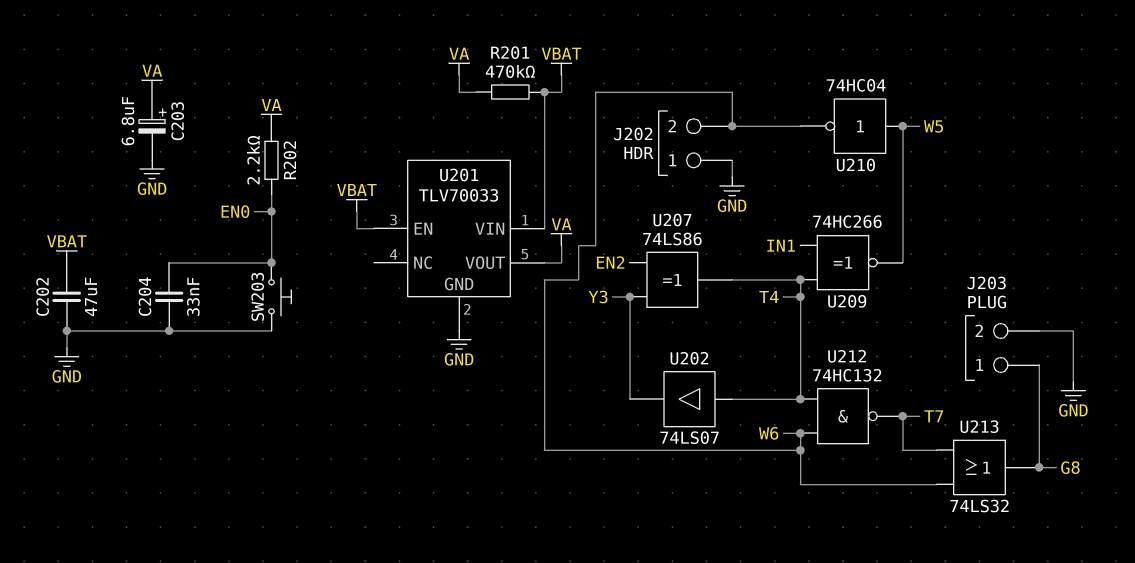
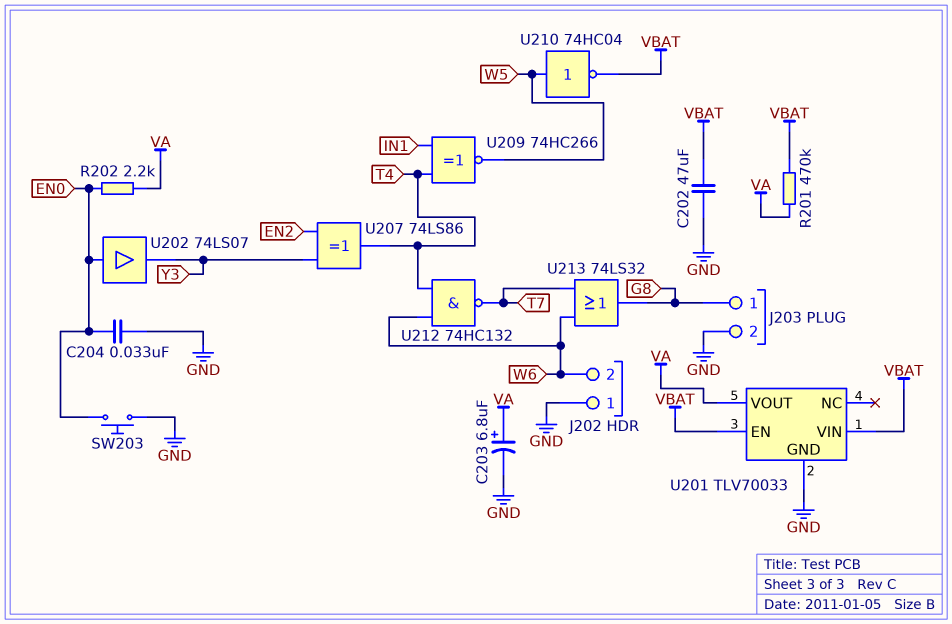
U202: buffer 74LS07 (in T4, out Y3) -> buffer 74LS07 (in EN0, out Y3)
U210: NOT 74HC04 (in W5, out W6) -> NOT 74HC04 (in W5, out VBAT)

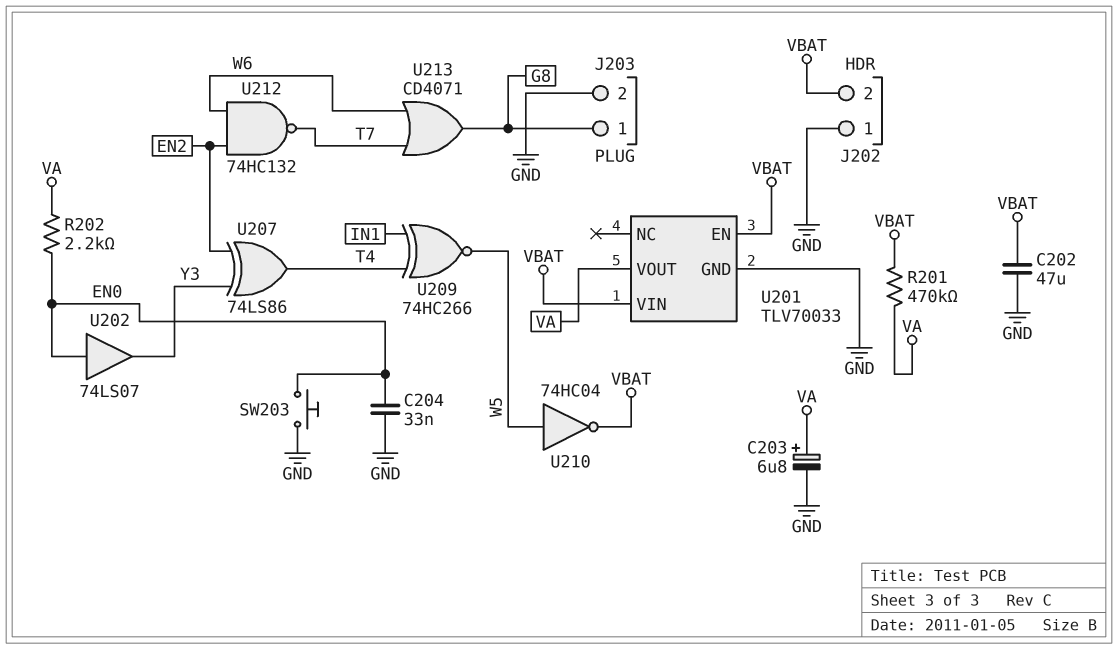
J202 pin 2: W6 -> VBAT
U212: NAND 74HC132 (in T4, in W6, out T7) -> NAND 74HC132 (in EN2, in W6, out T7)
U213: OR 74LS32 (in T7, in W6, out G8) -> OR CD4071 (in T7, in W6, out G8)

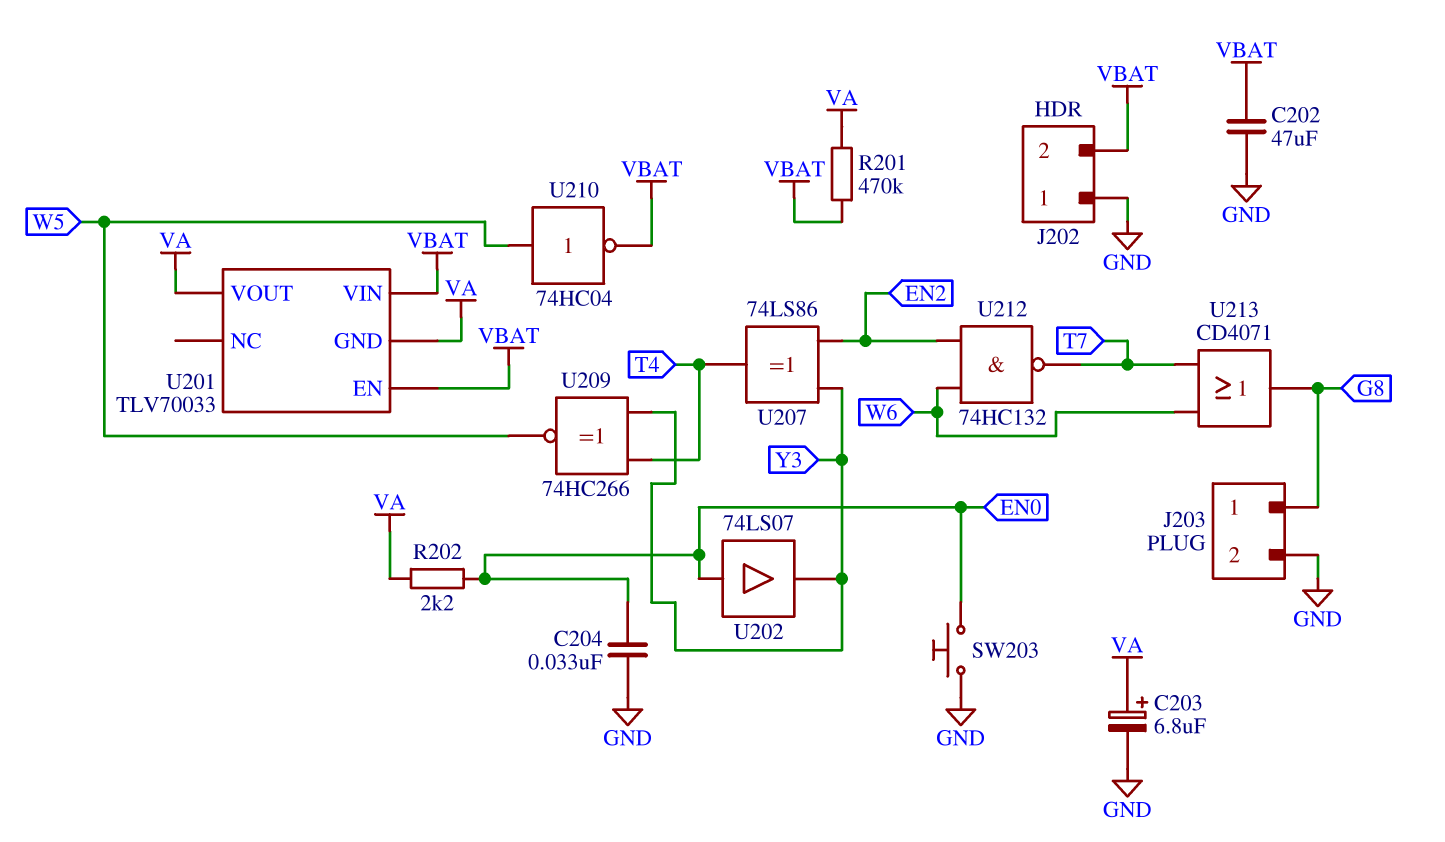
U201 pin GND: GND -> VA
U209: XNOR 74HC266 (in IN1, in T4, out W5) -> XNOR 74HC266 (in T4, in Y3, out W5)

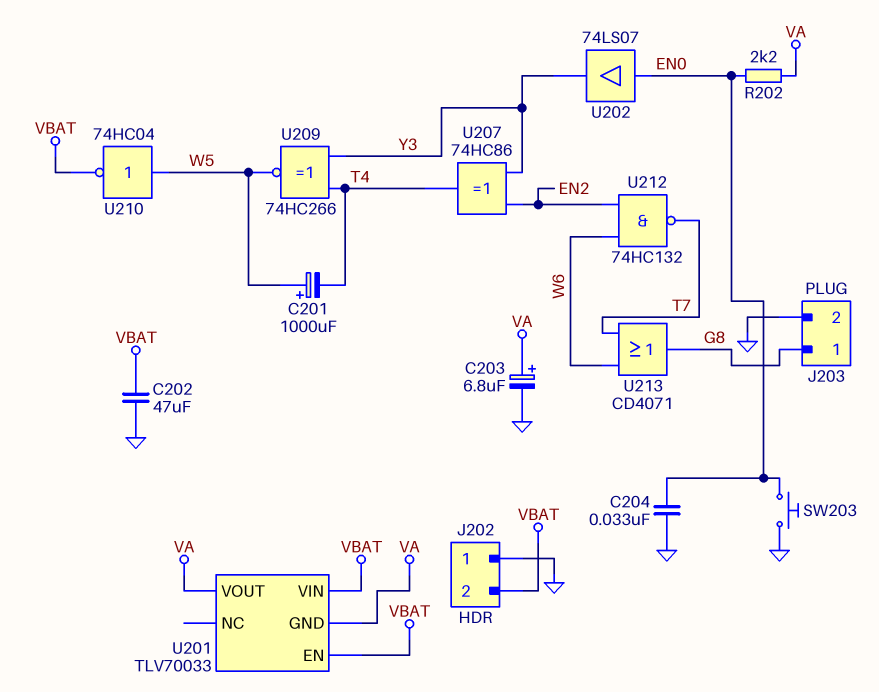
C201: none -> 1000uF (plus W5, minus T4)
R201: 470k (VA, VBAT) -> none
U207: XOR 74LS86 (in EN2, in Y3, out T4) -> XOR 74HC86 (in EN2, in Y3, out T4)

